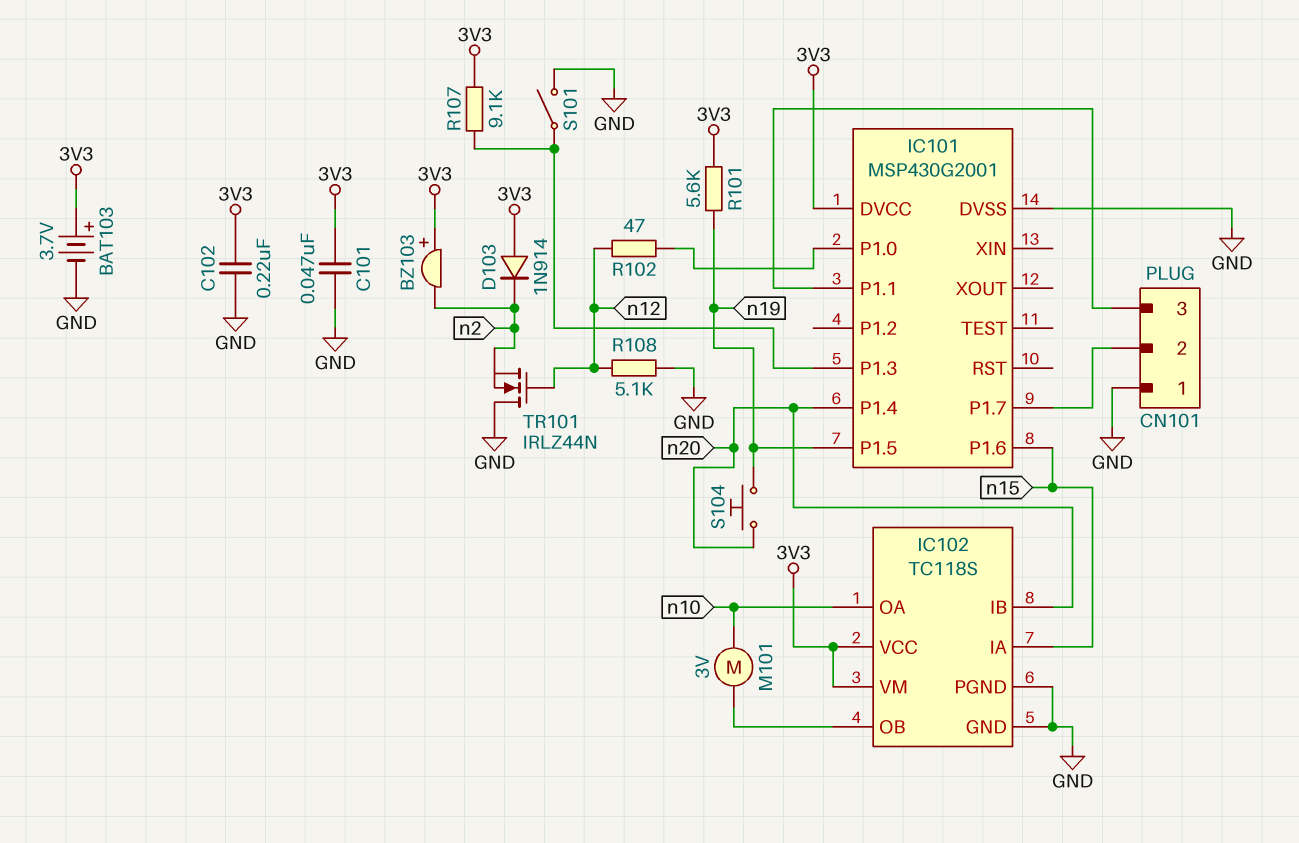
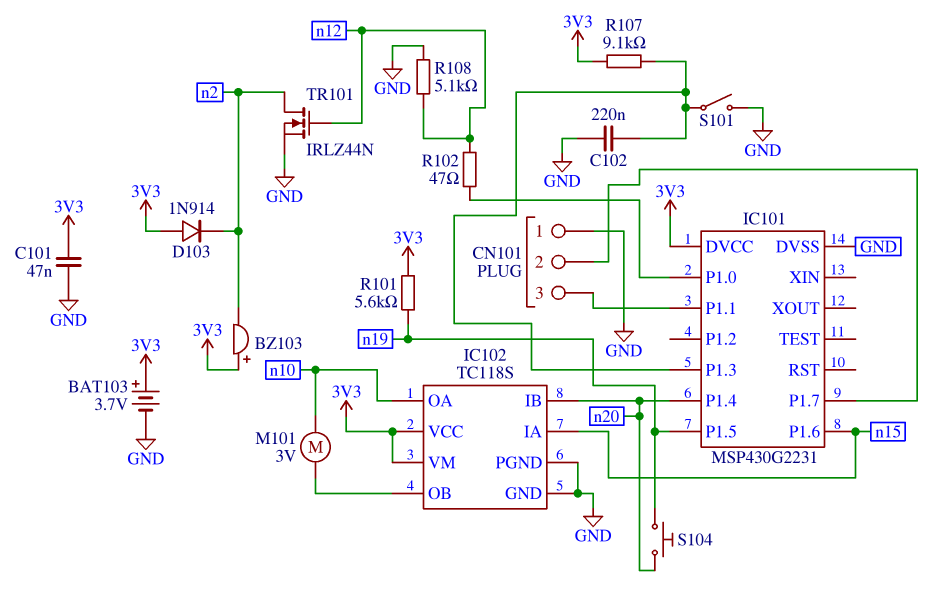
C102: 220nF (3V3, GND) -> 220nF (GND, IC101/P1.3)
IC101: MSP430G2001 -> MSP430G2231
TR101: NMOS IRLZ44N (G n12, D GND, S n2) -> NMOS IRLZ44N (G n12, D n2, S GND)

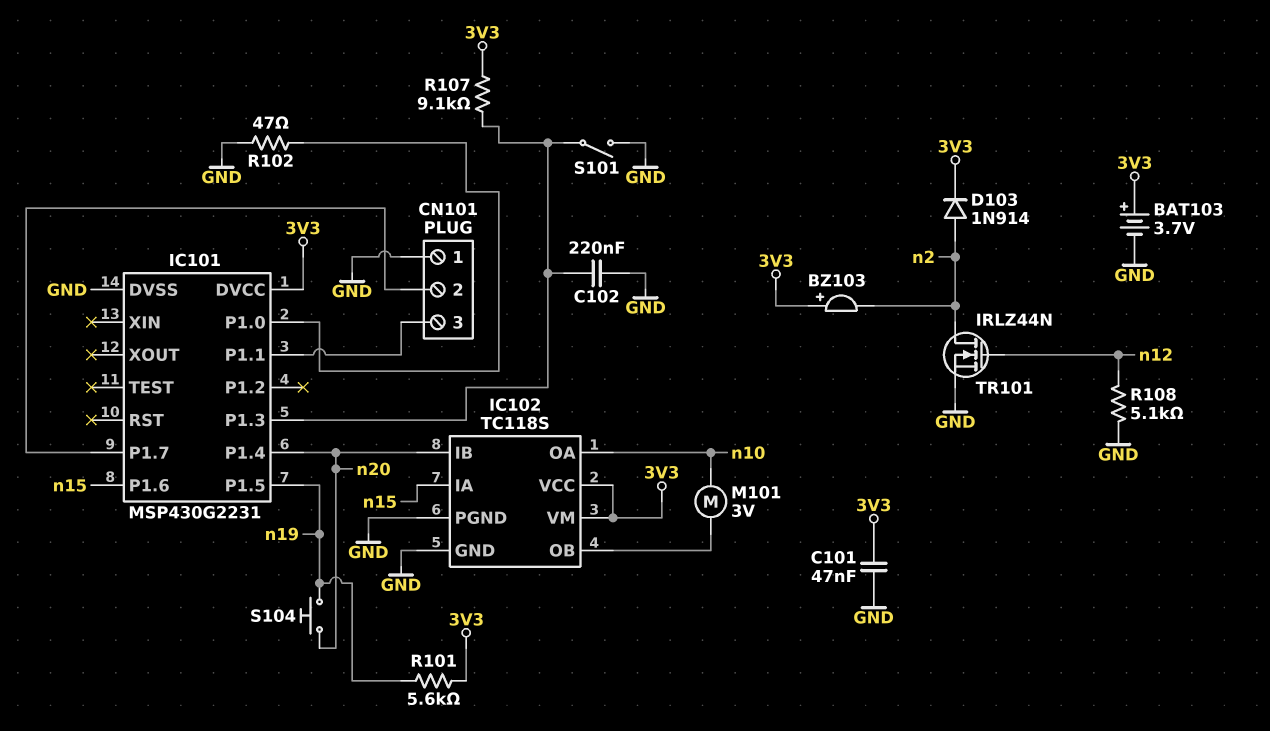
D103: diode 1N914 (A 3V3, K n2) -> diode 1N914 (A n2, K 3V3)
R102: 47 (IC101/P1.0, n12) -> 47 (GND, IC101/P1.0)

